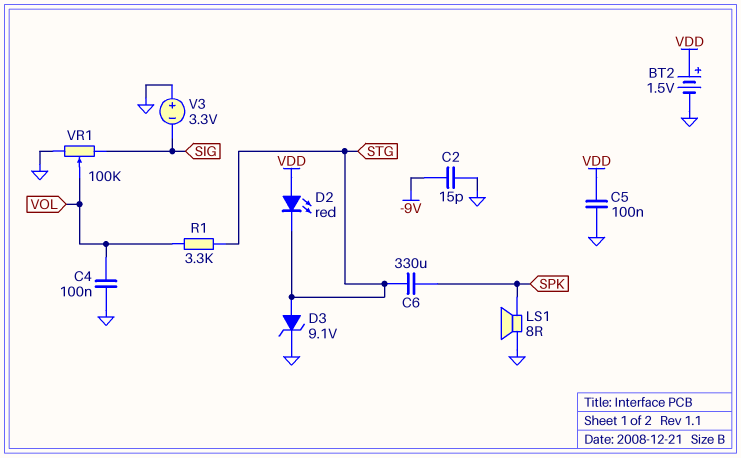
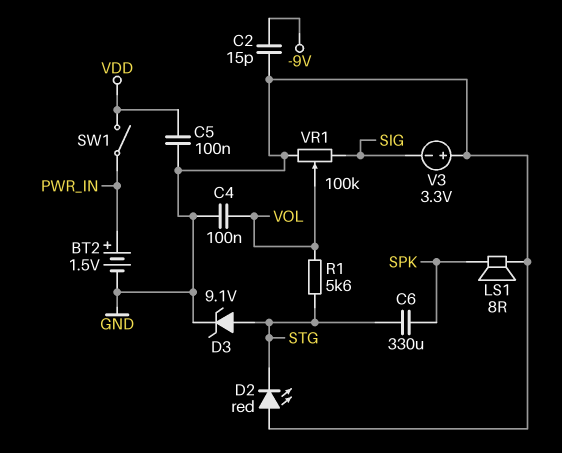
BT2: 1.5V (plus VDD, minus GND) -> 1.5V (plus PWR_IN, minus GND)
D2: LED red (A VDD, K STG) -> LED red (A GND, K STG)
R1: 3.3k (STG, VOL) -> 5.6k (STG, VOL)
SW1: none -> switch (PWR_IN, VDD)

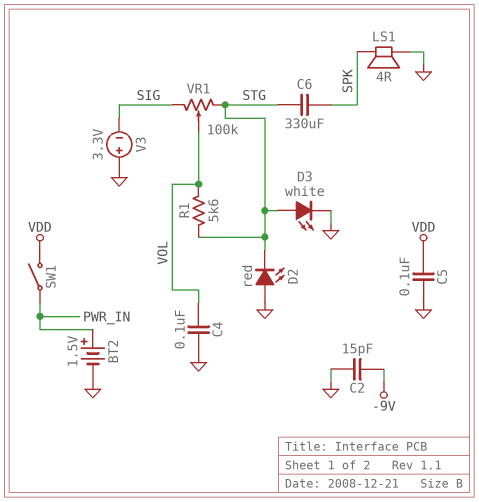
D3: zener 9.1V (A STG, K GND) -> LED white (A STG, K GND)
LS1: speaker 8R (GND, SPK) -> speaker 4R (GND, SPK)
VR1: 100k (GND, SIG, wiper VOL) -> 100k (SIG, STG, wiper VOL)

